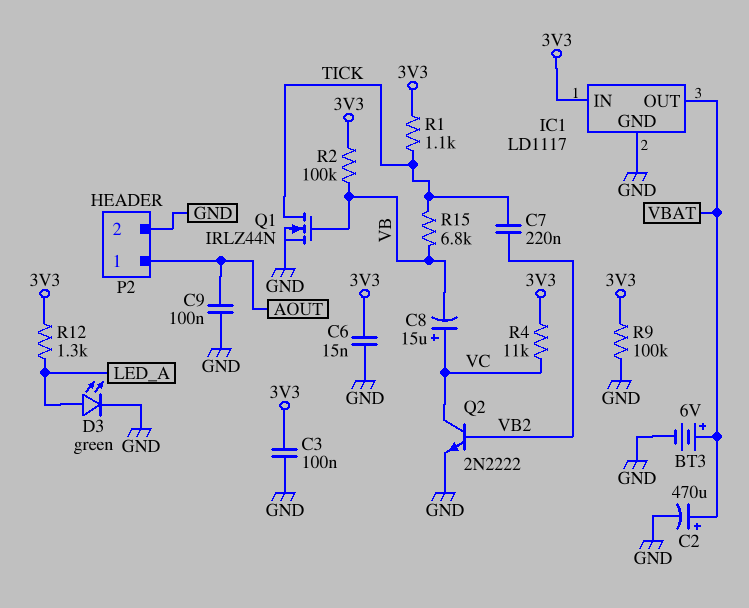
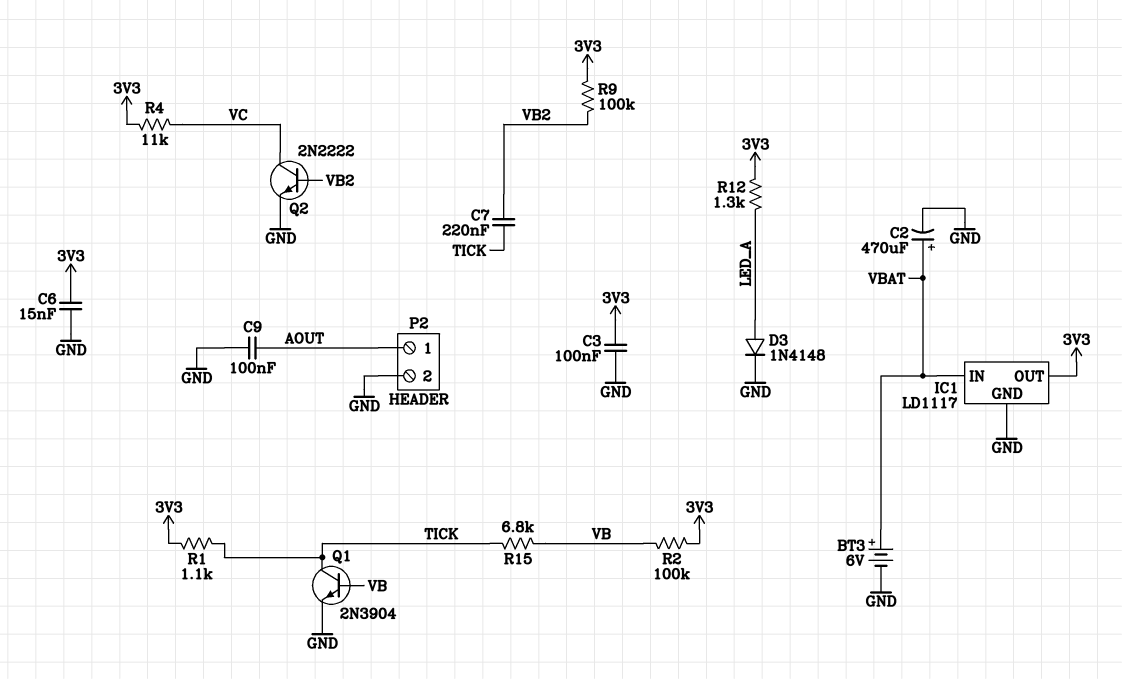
C8: 15uF (plus VC, minus VB) -> none
D3: LED green (A LED_A, K GND) -> diode 1N4148 (A LED_A, K GND)
IC1 pin IN: 3V3 -> VBAT
IC1 pin OUT: VBAT -> 3V3
Q1: NMOS IRLZ44N (G VB, D TICK, S GND) -> NPN 2N3904 (B VB, C TICK, E GND)
R9: 100k (3V3, GND) -> 100k (3V3, VB2)

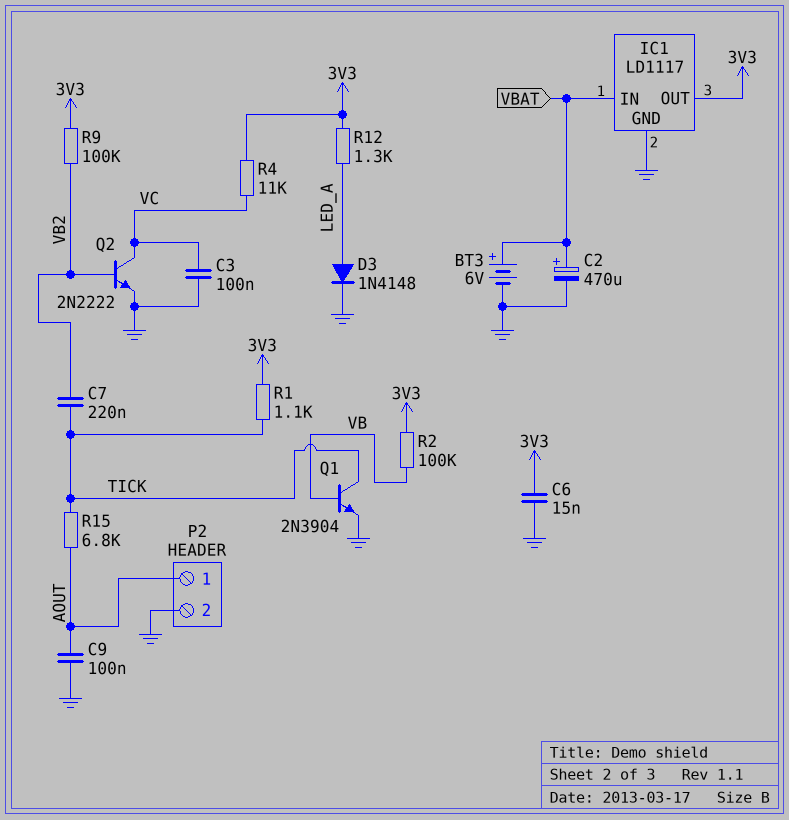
C3: 100nF (3V3, GND) -> 100nF (GND, VC)
R15: 6.8k (TICK, VB) -> 6.8k (AOUT, TICK)

